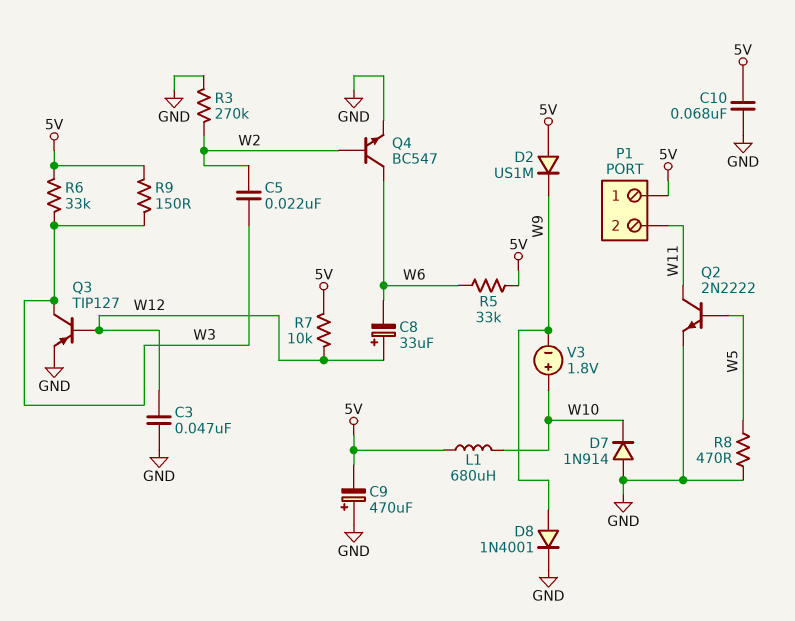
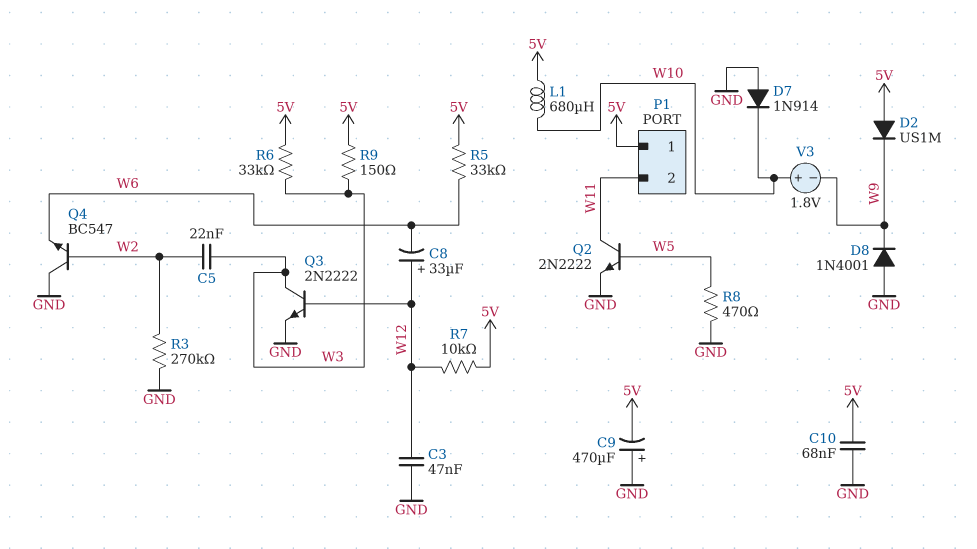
D8: diode 1N4001 (A W9, K GND) -> diode 1N4001 (A GND, K W9)
Q3: PNP TIP127 (B W12, C W3, E GND) -> NPN 2N2222 (B W12, C W3, E GND)
Q4: NPN BC547 (B W2, C W6, E GND) -> NPN BC547 (B W2, C GND, E W6)

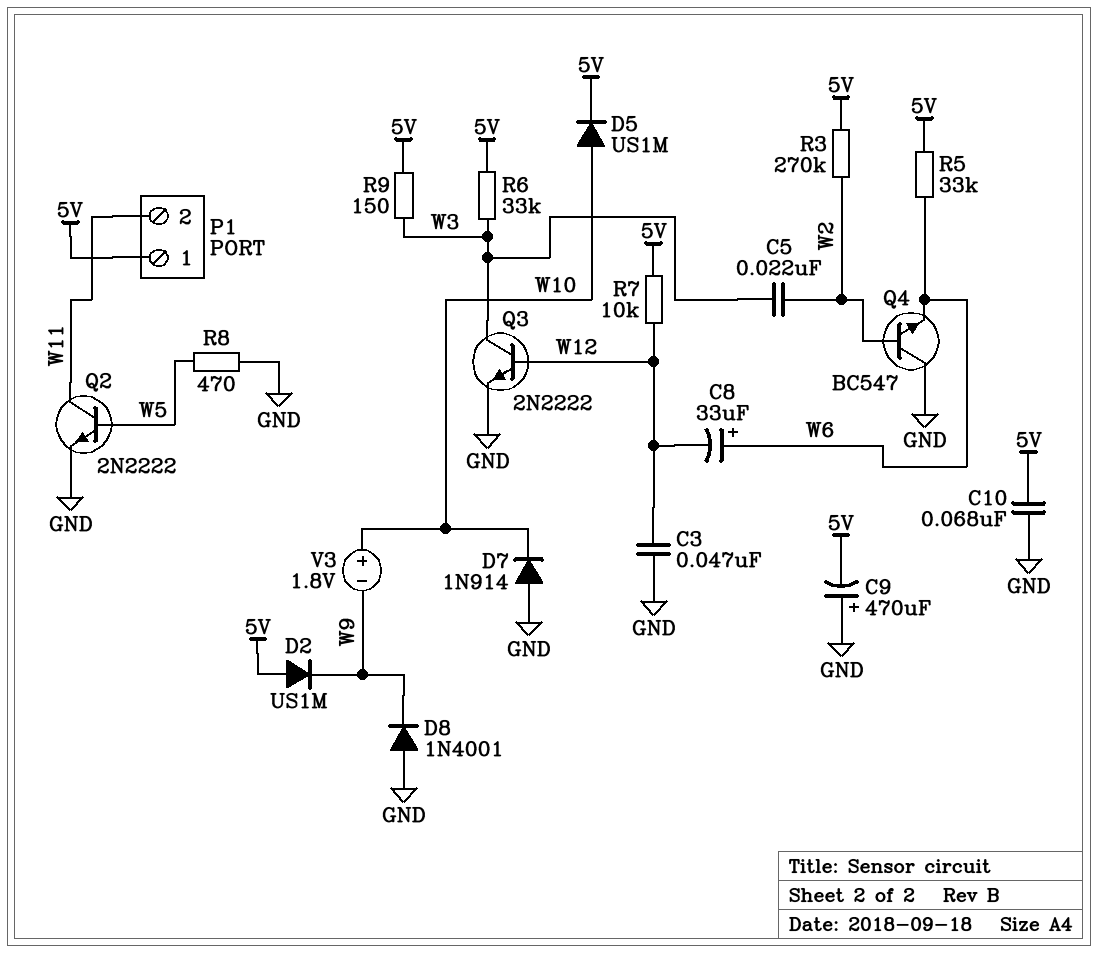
C8: 33uF (plus W12, minus W6) -> 33uF (plus W6, minus W12)
D5: none -> diode US1M (A W10, K 5V)
L1: 680uH (5V, W10) -> none
R3: 270k (GND, W2) -> 270k (5V, W2)

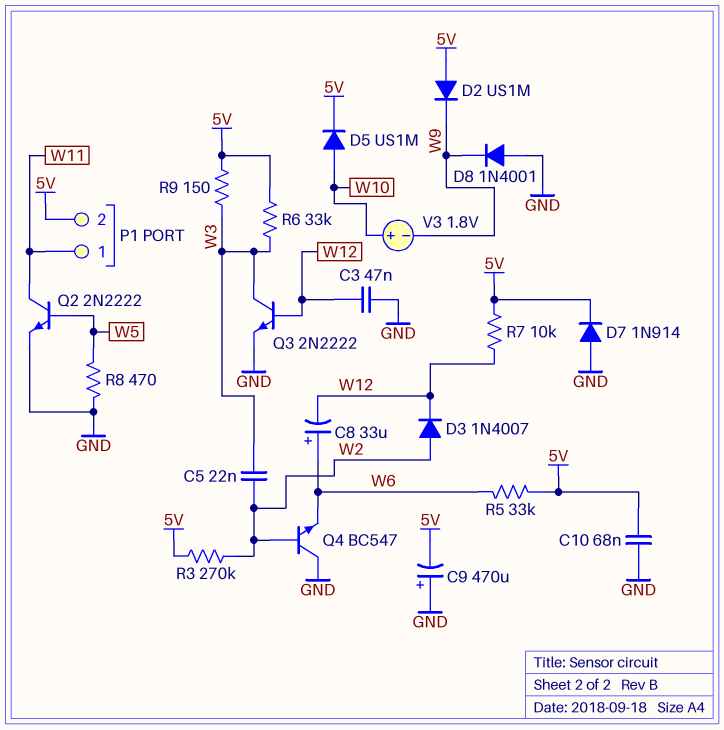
D3: none -> diode 1N4007 (A W2, K W12)
D7: diode 1N914 (A GND, K W10) -> diode 1N914 (A GND, K 5V)
P1 pin 1: 5V -> W11
P1 pin 2: W11 -> 5V

